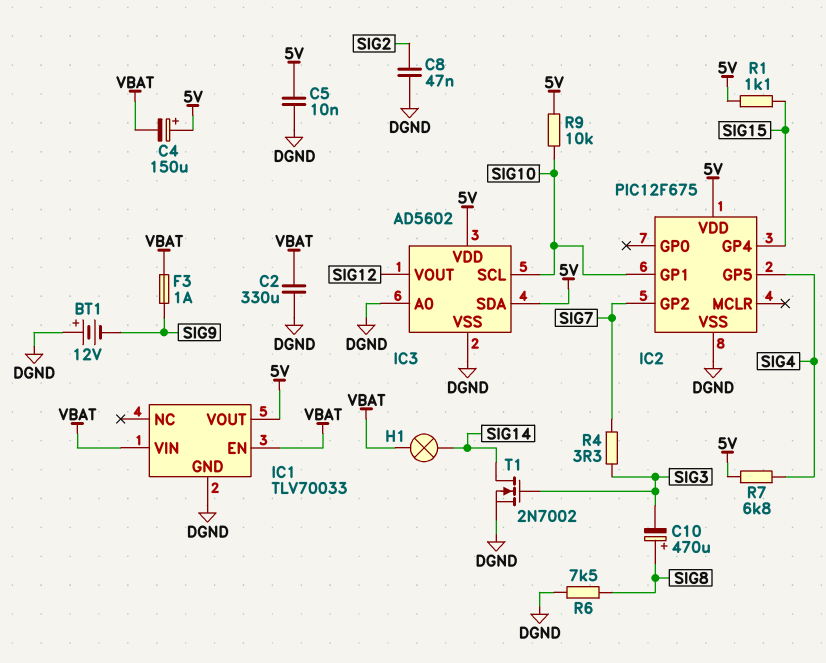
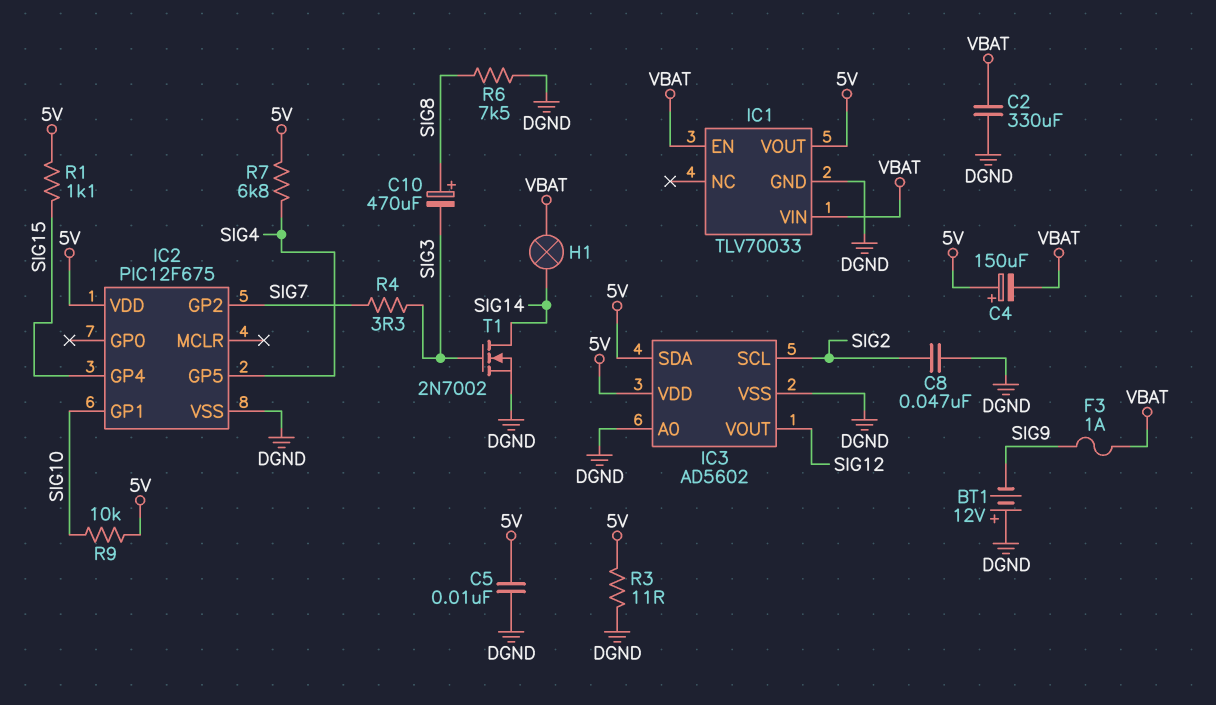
IC3 pin SCL: SIG10 -> SIG2
R3: none -> 11 (5V, DGND)

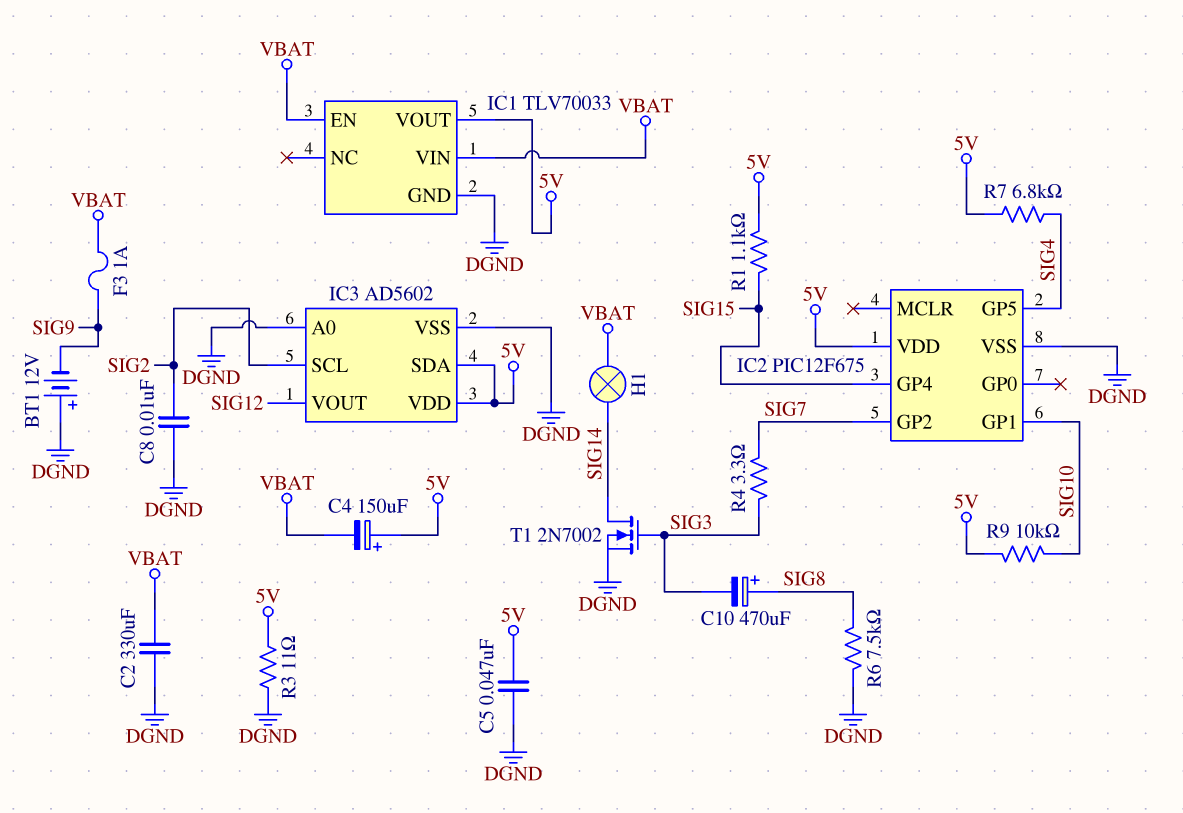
C5: 10nF (5V, DGND) -> 47nF (5V, DGND)
C8: 47nF (DGND, SIG2) -> 10nF (DGND, SIG2)

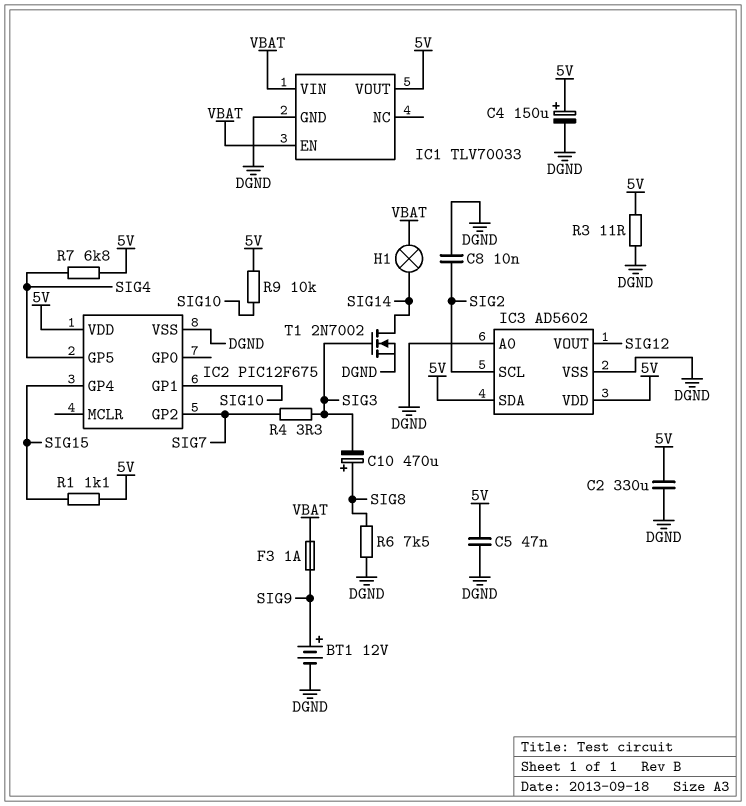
BT1: 12V (plus DGND, minus SIG9) -> 12V (plus SIG9, minus DGND)
C2: 330uF (DGND, VBAT) -> 330uF (5V, DGND)
C4: 150uF (plus 5V, minus VBAT) -> 150uF (plus 5V, minus DGND)

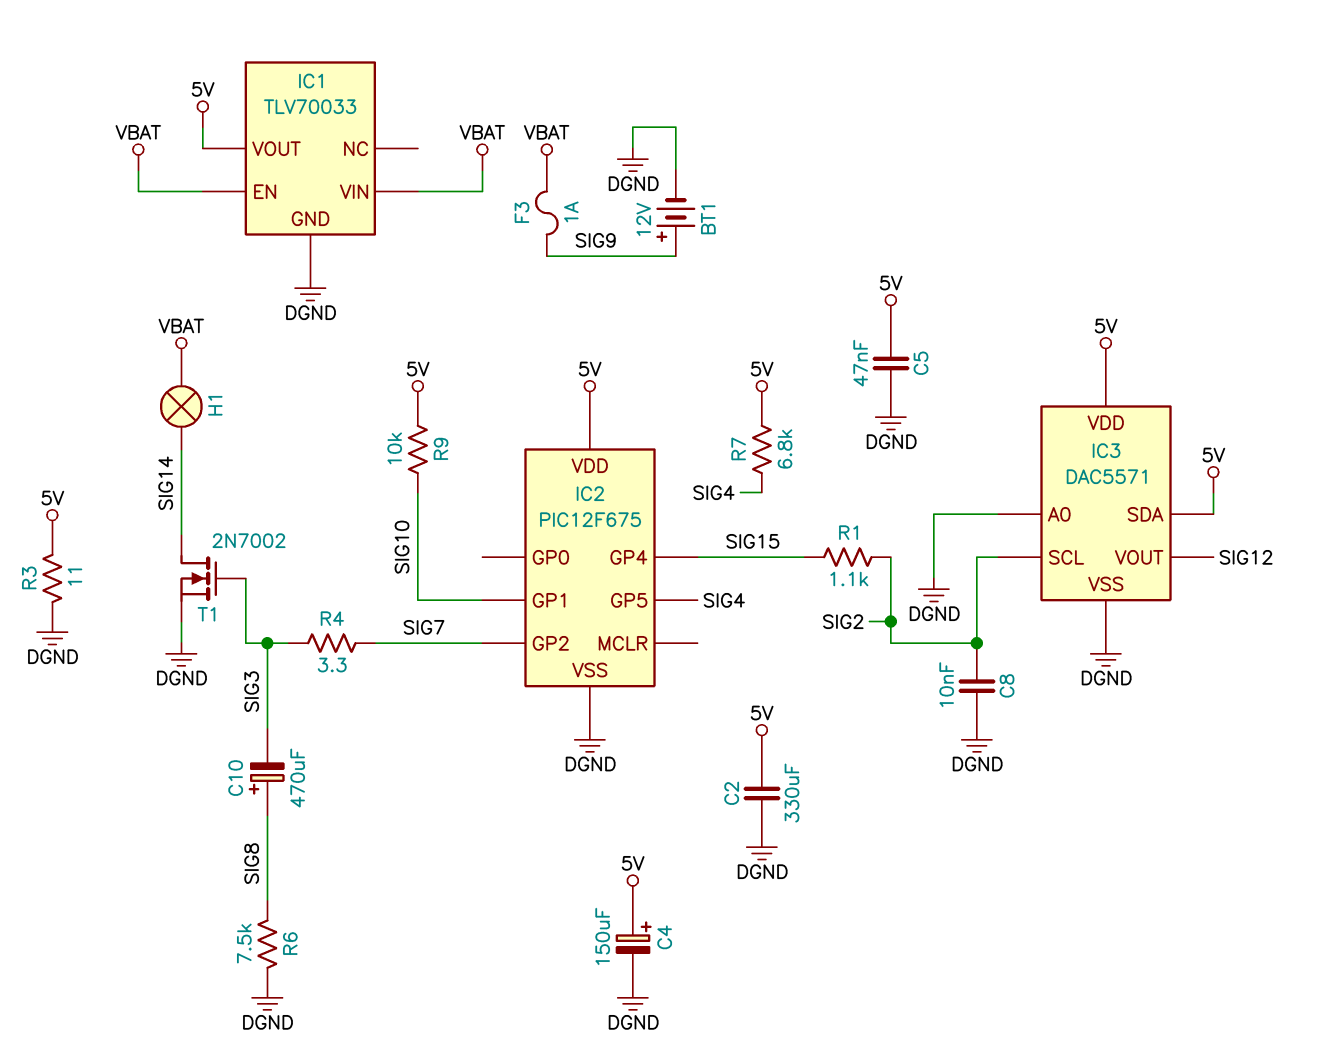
IC3: AD5602 -> DAC5571
R1: 1.1k (5V, SIG15) -> 1.1k (SIG2, SIG15)

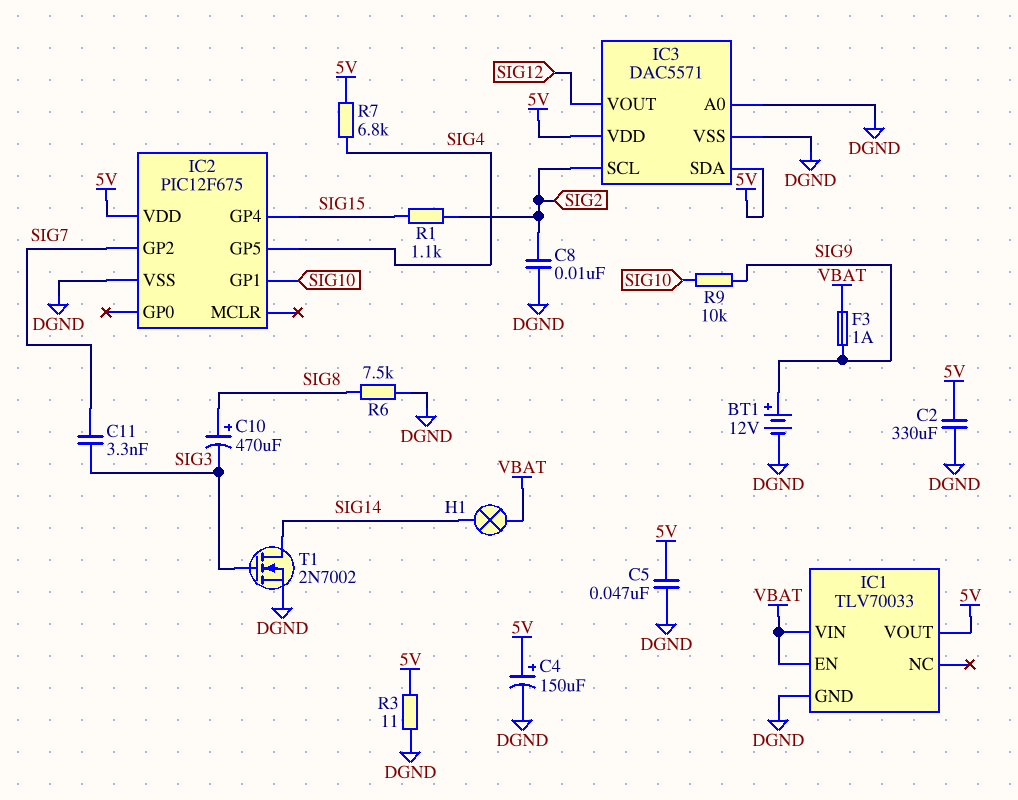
C11: none -> 3.3nF (SIG3, SIG7)
R4: 3.3 (SIG3, SIG7) -> none
R9: 10k (5V, SIG10) -> 10k (SIG9, SIG10)

